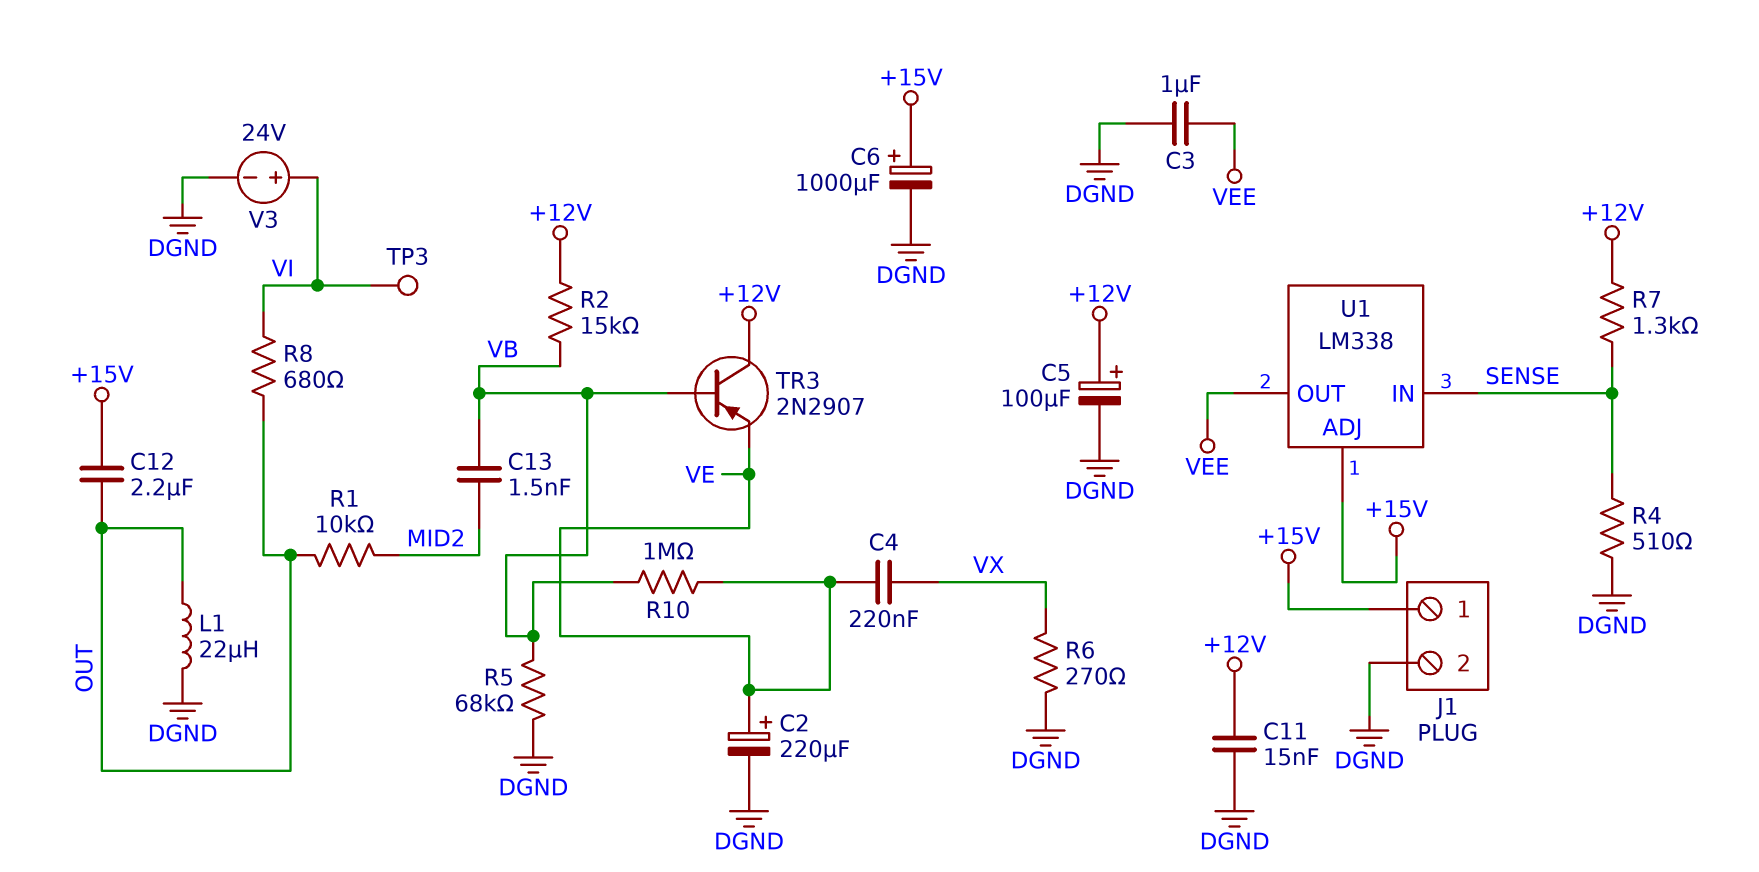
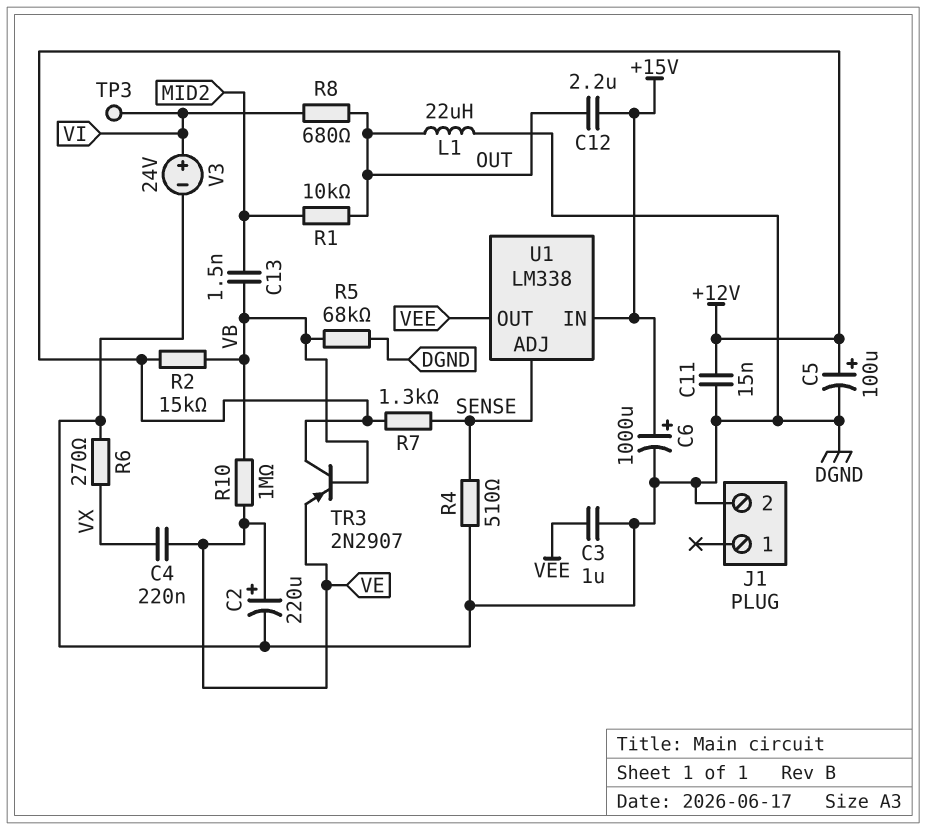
J1 pin 1: +15V -> none
U1 pin ADJ: +15V -> SENSE
U1 pin IN: SENSE -> +15V

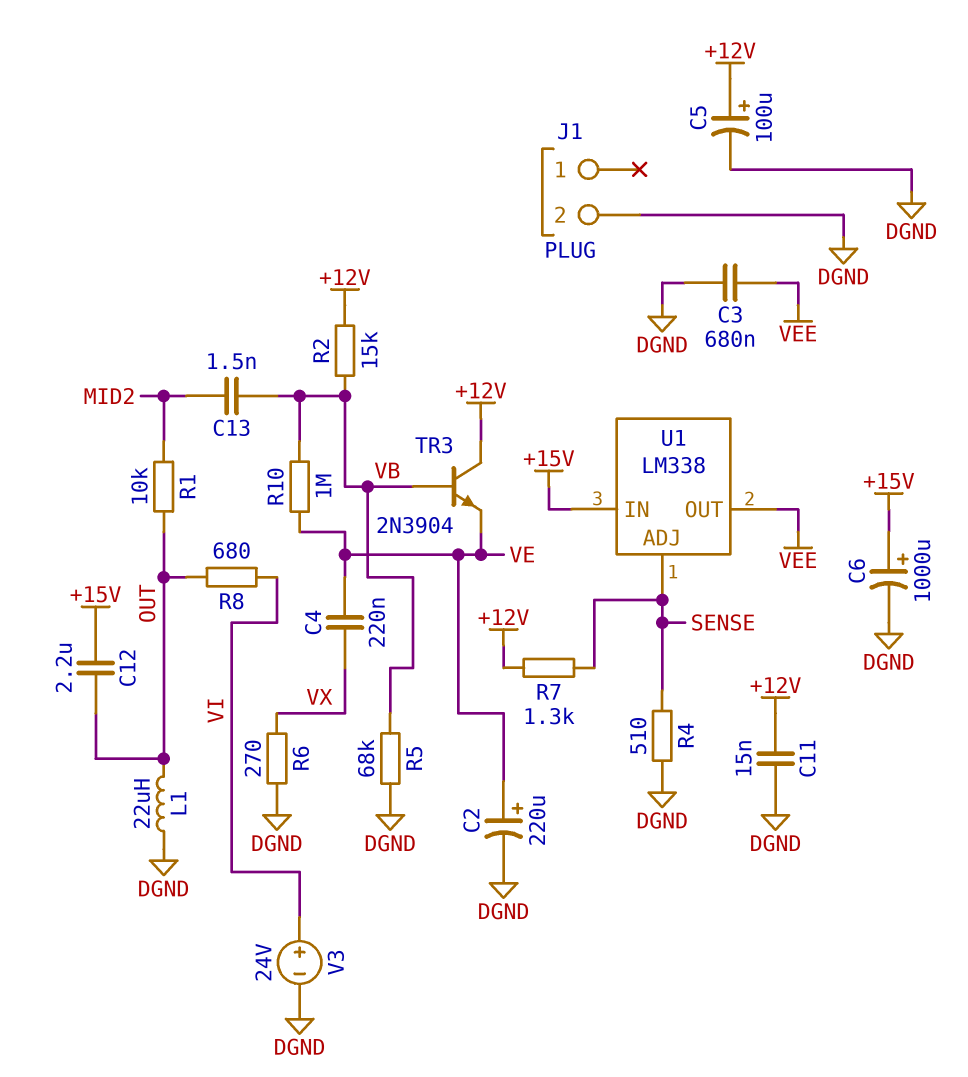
C3: 1uF (DGND, VEE) -> 680nF (DGND, VEE)
TP3: test point (VI) -> none
TR3: PNP 2N2907 (B VB, C +12V, E VE) -> NPN 2N3904 (B VB, C +12V, E VE)

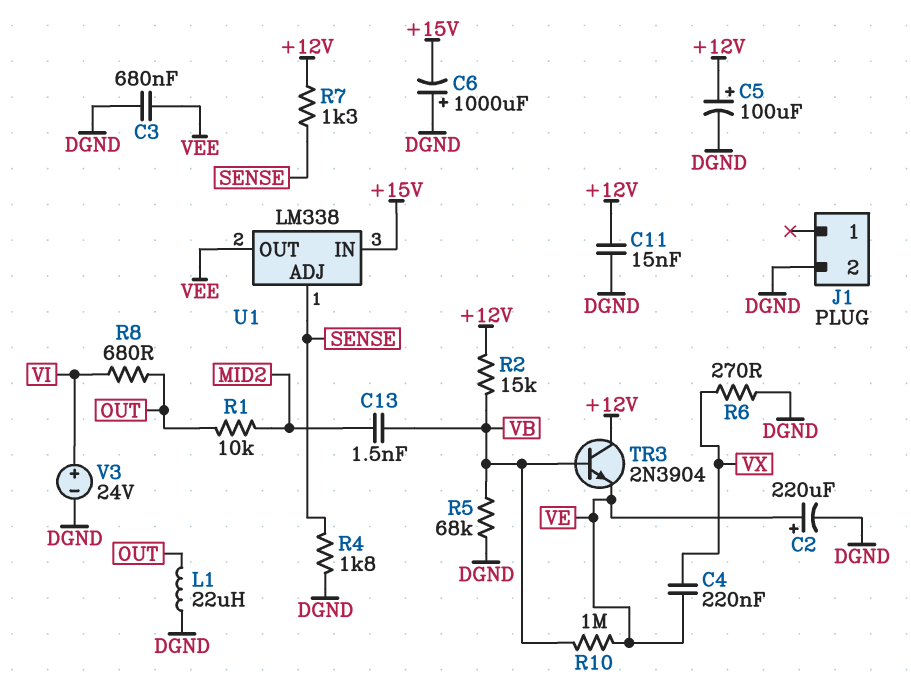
C6: 1000uF (plus +15V, minus DGND) -> 1000uF (plus DGND, minus +15V)
C12: 2.2uF (+15V, OUT) -> none
R4: 510 (DGND, SENSE) -> 1.8k (DGND, SENSE)

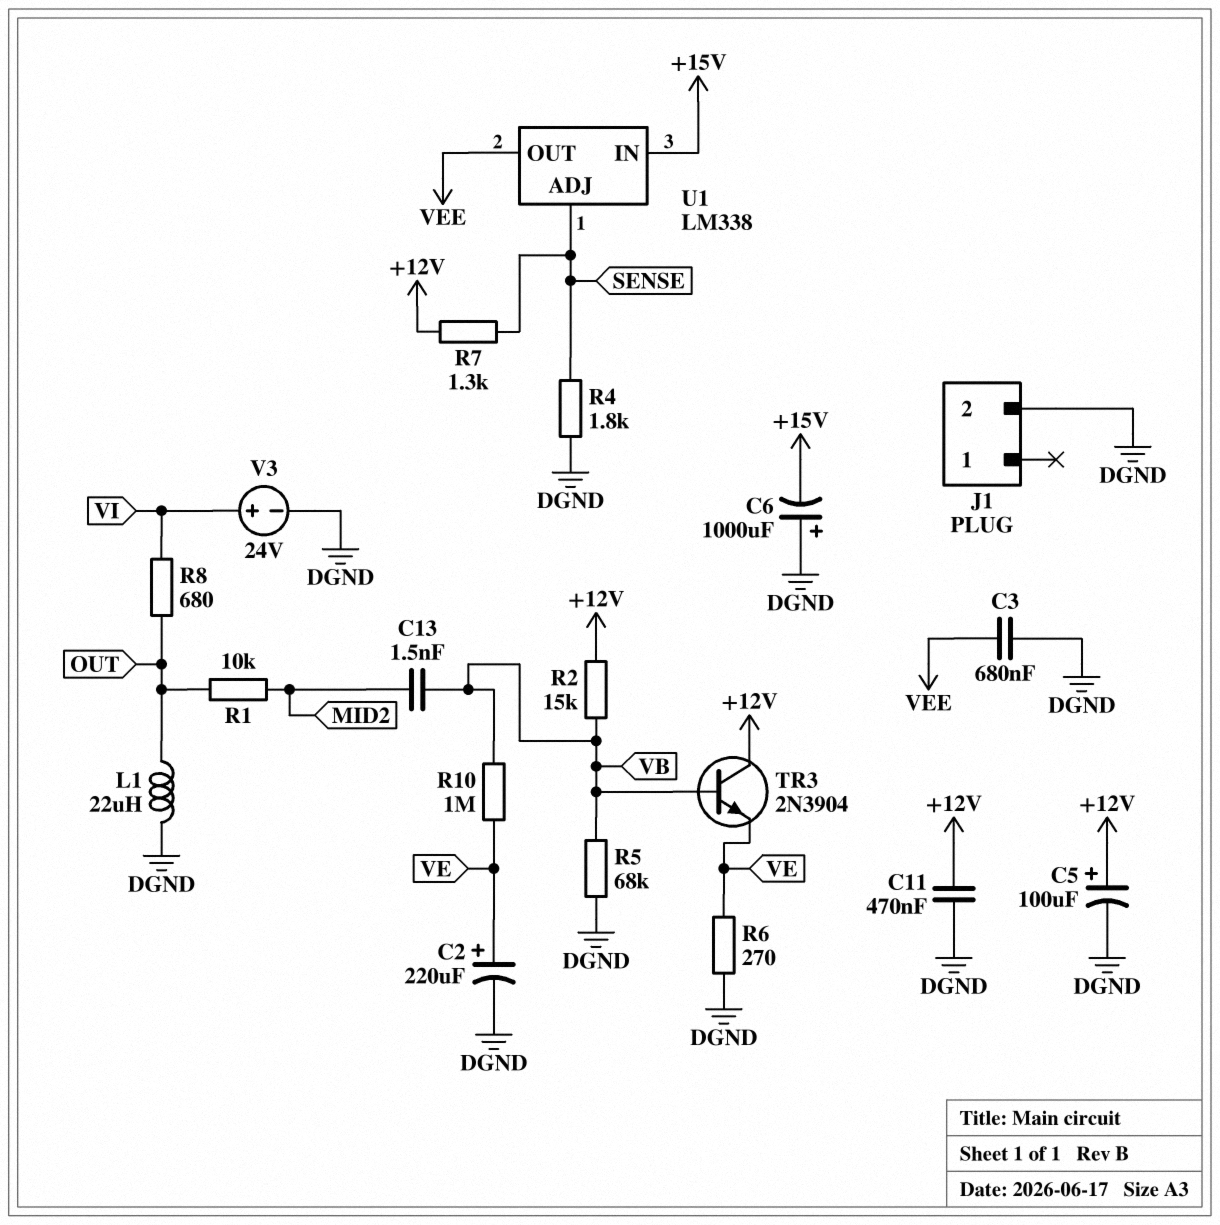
C4: 220nF (VE, VX) -> none
C11: 15nF (+12V, DGND) -> 470nF (+12V, DGND)
R6: 270 (DGND, VX) -> 270 (DGND, VE)

